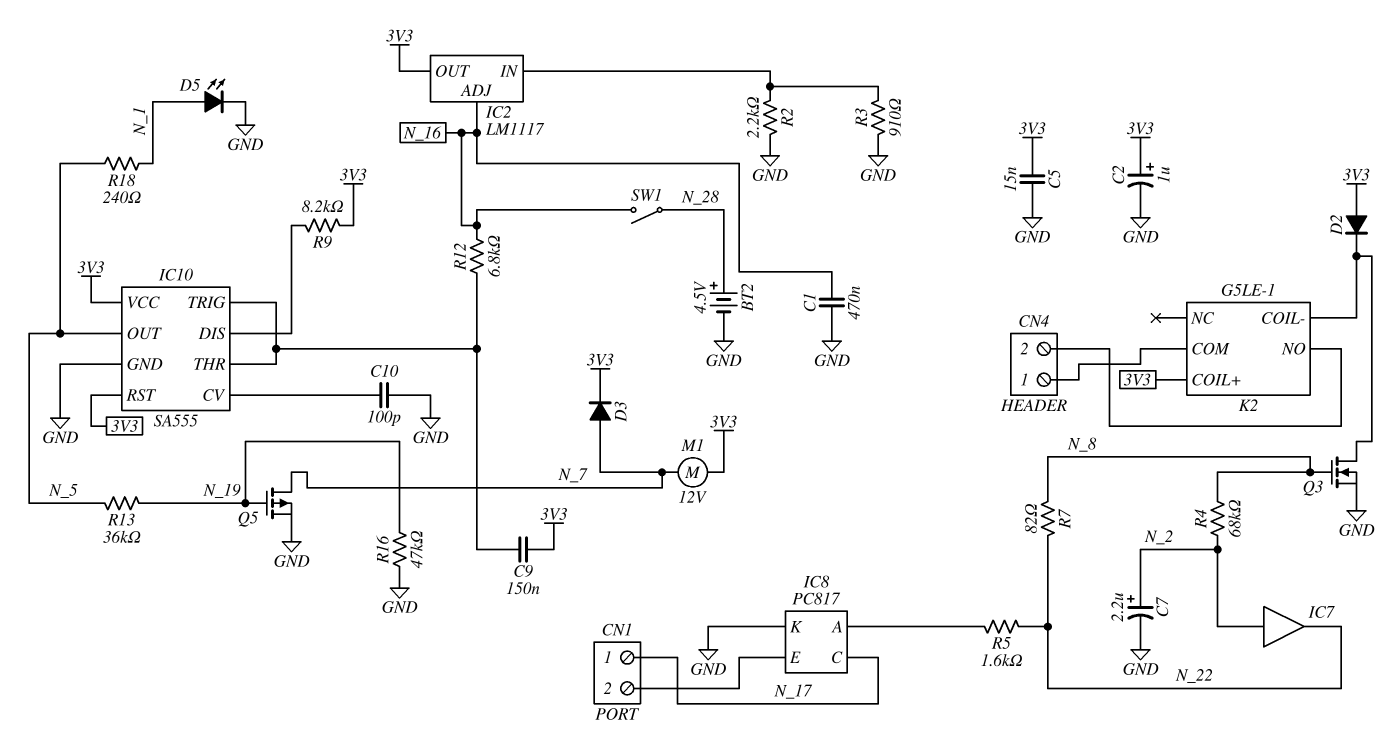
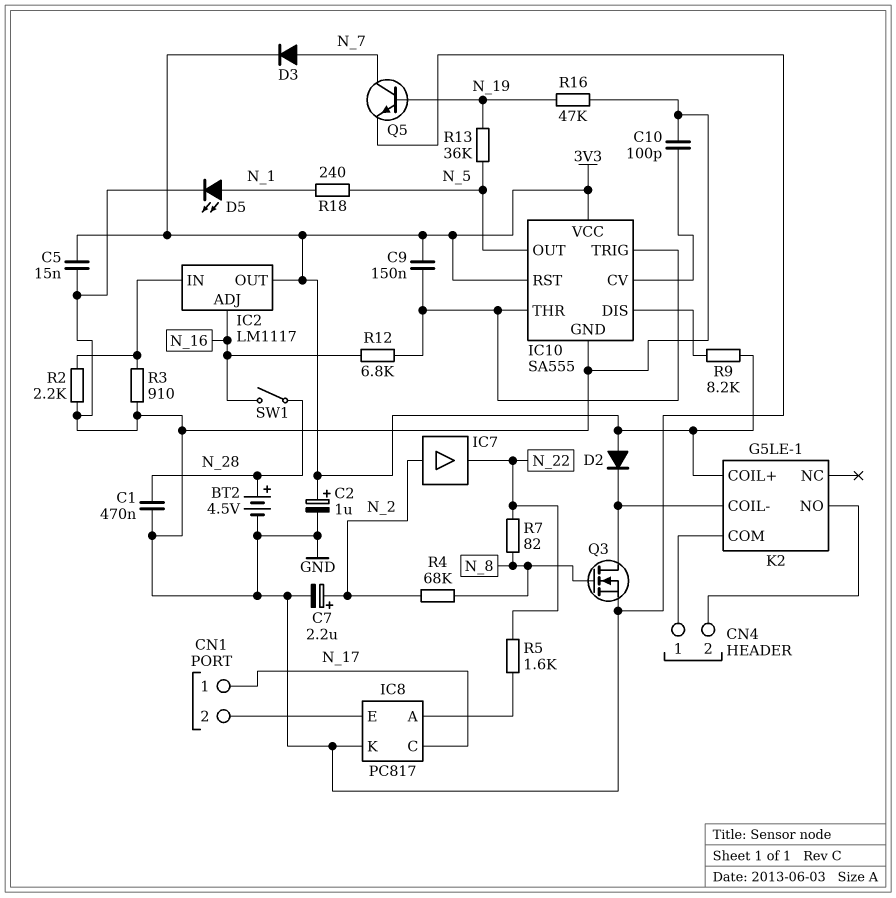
C1: 470nF (GND, N_16) -> 470nF (GND, N_28)
M1: motor 12V (3V3, N_7) -> none
Q5: PMOS (G N_19, D N_7, S GND) -> NPN (B N_19, C N_7, E GND)

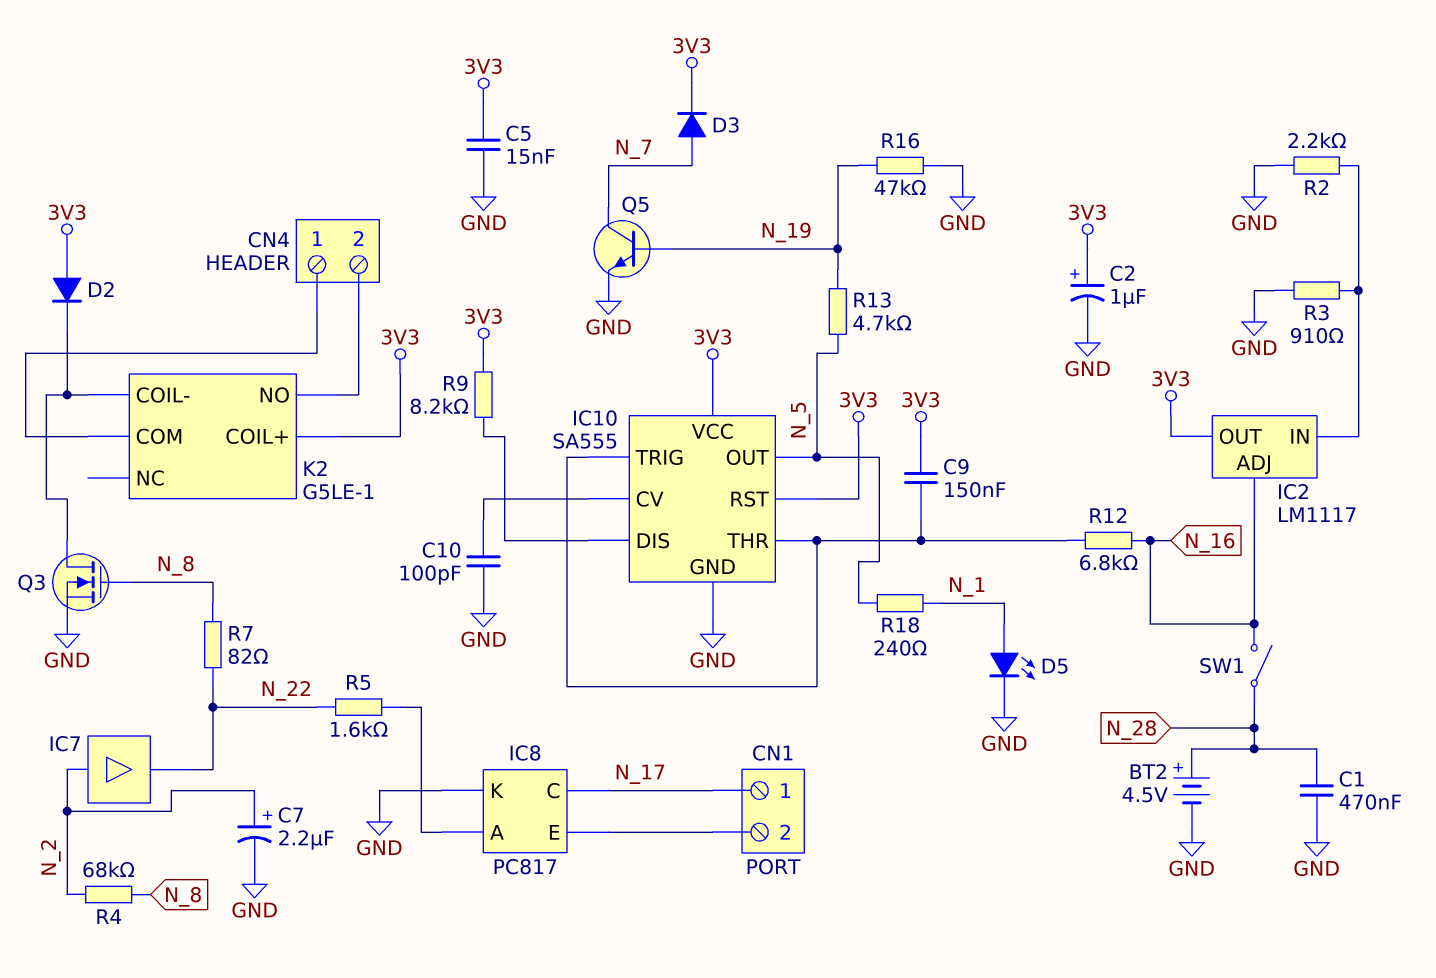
R13: 36k (N_5, N_19) -> 4.7k (N_5, N_19)

